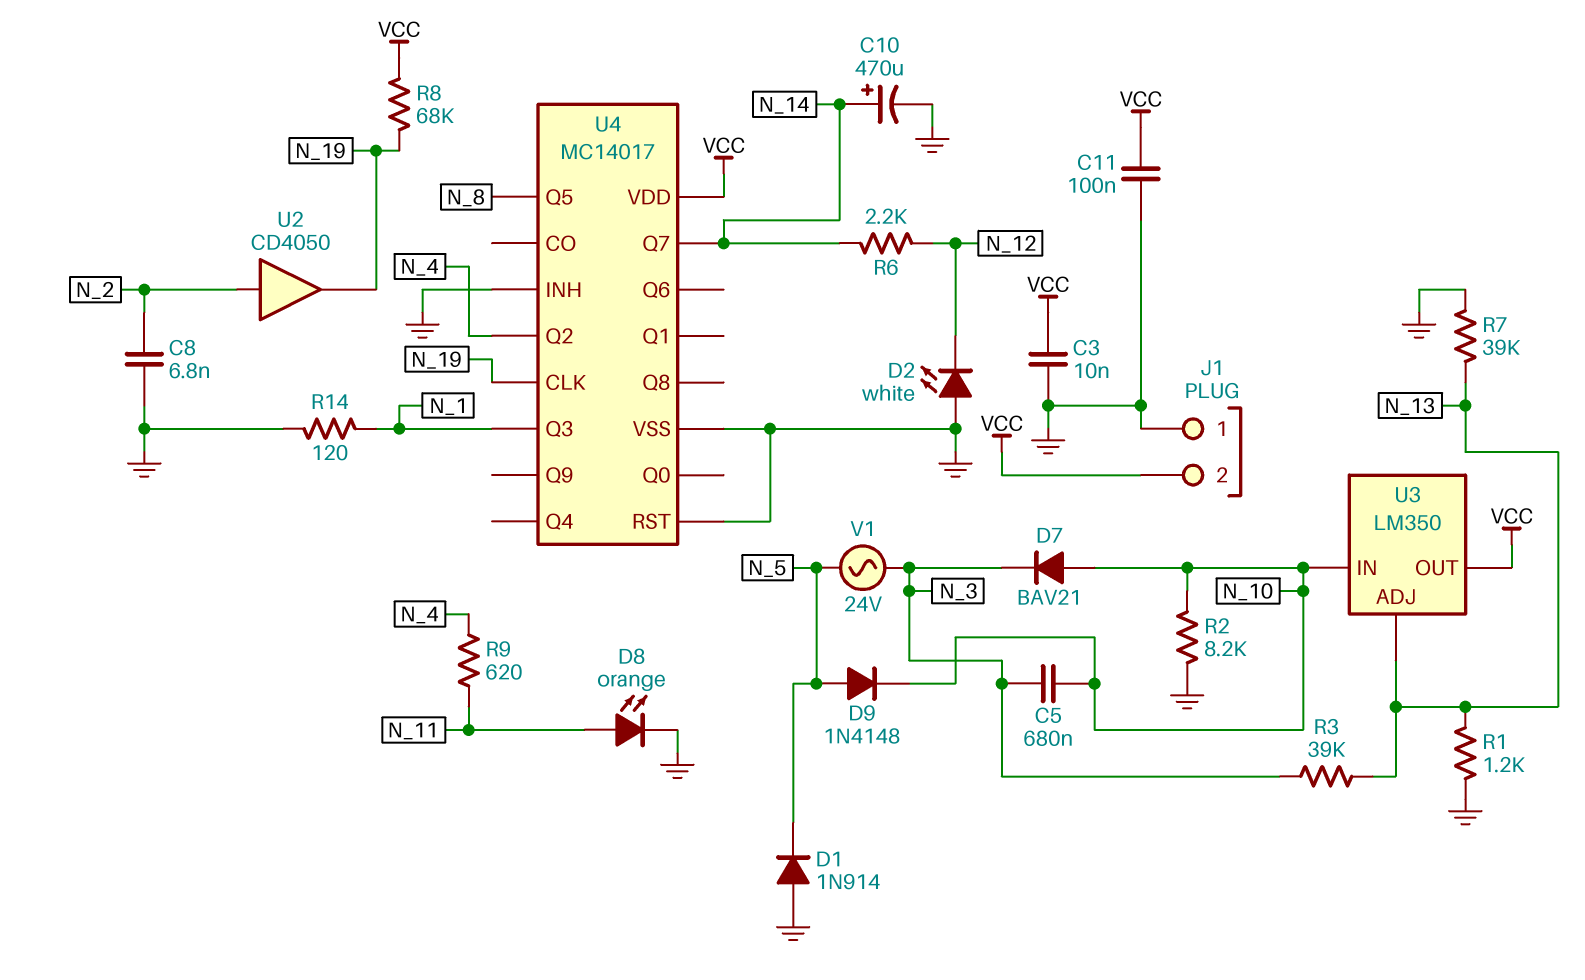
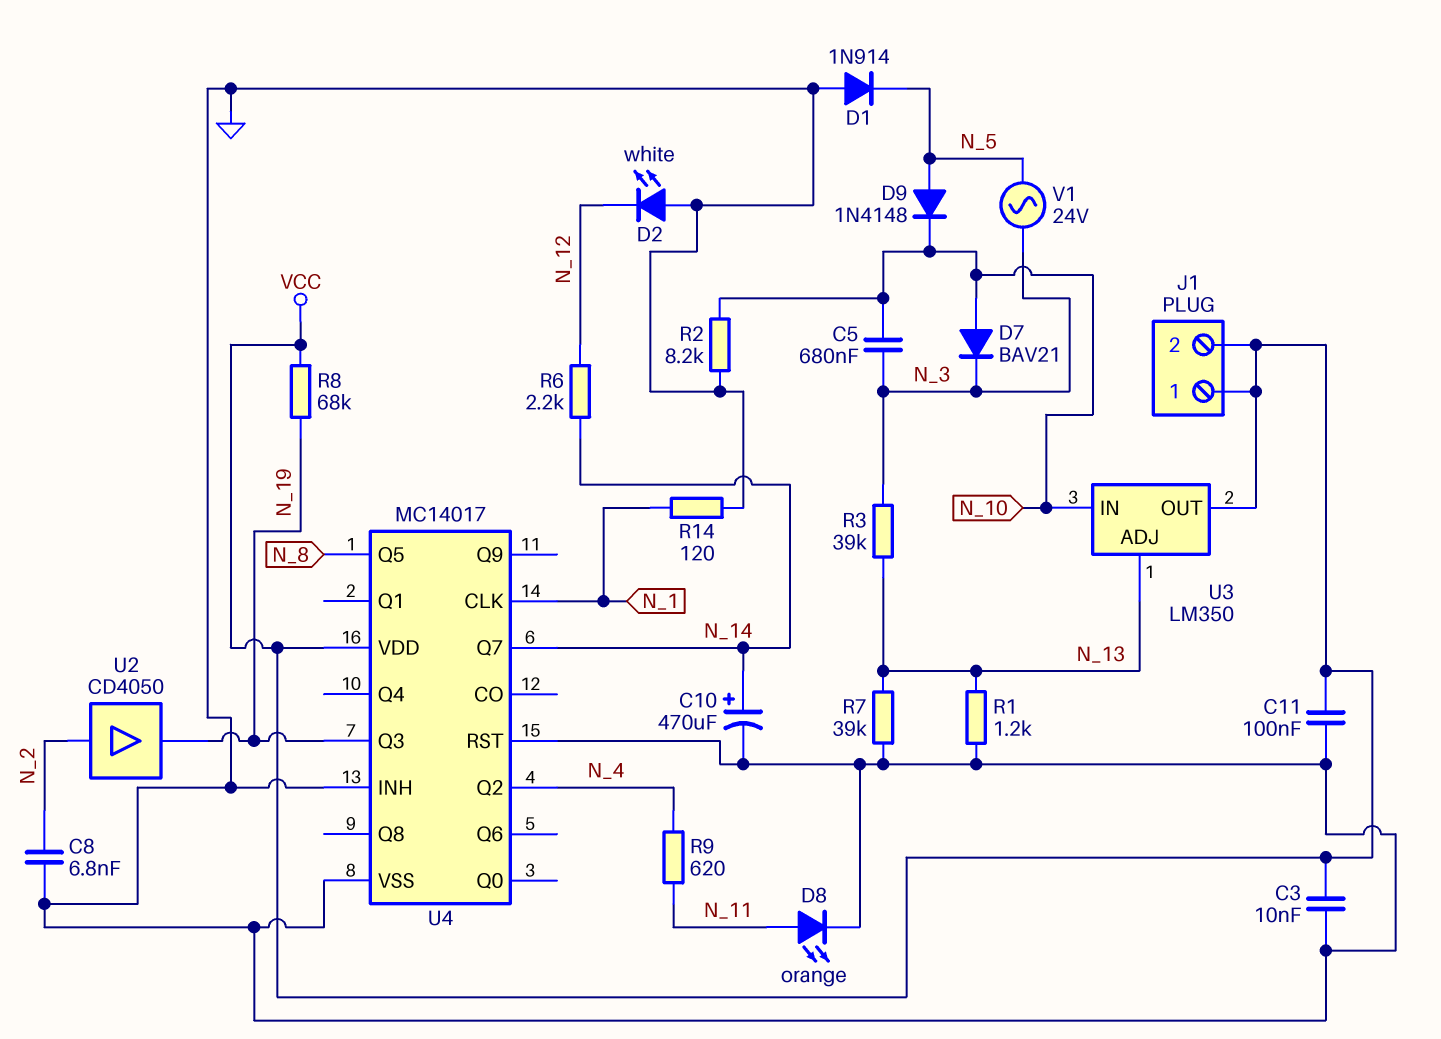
J1 pin 1: GND -> VCC
U4 pin CLK: N_19 -> N_1
U4 pin Q3: N_1 -> N_19

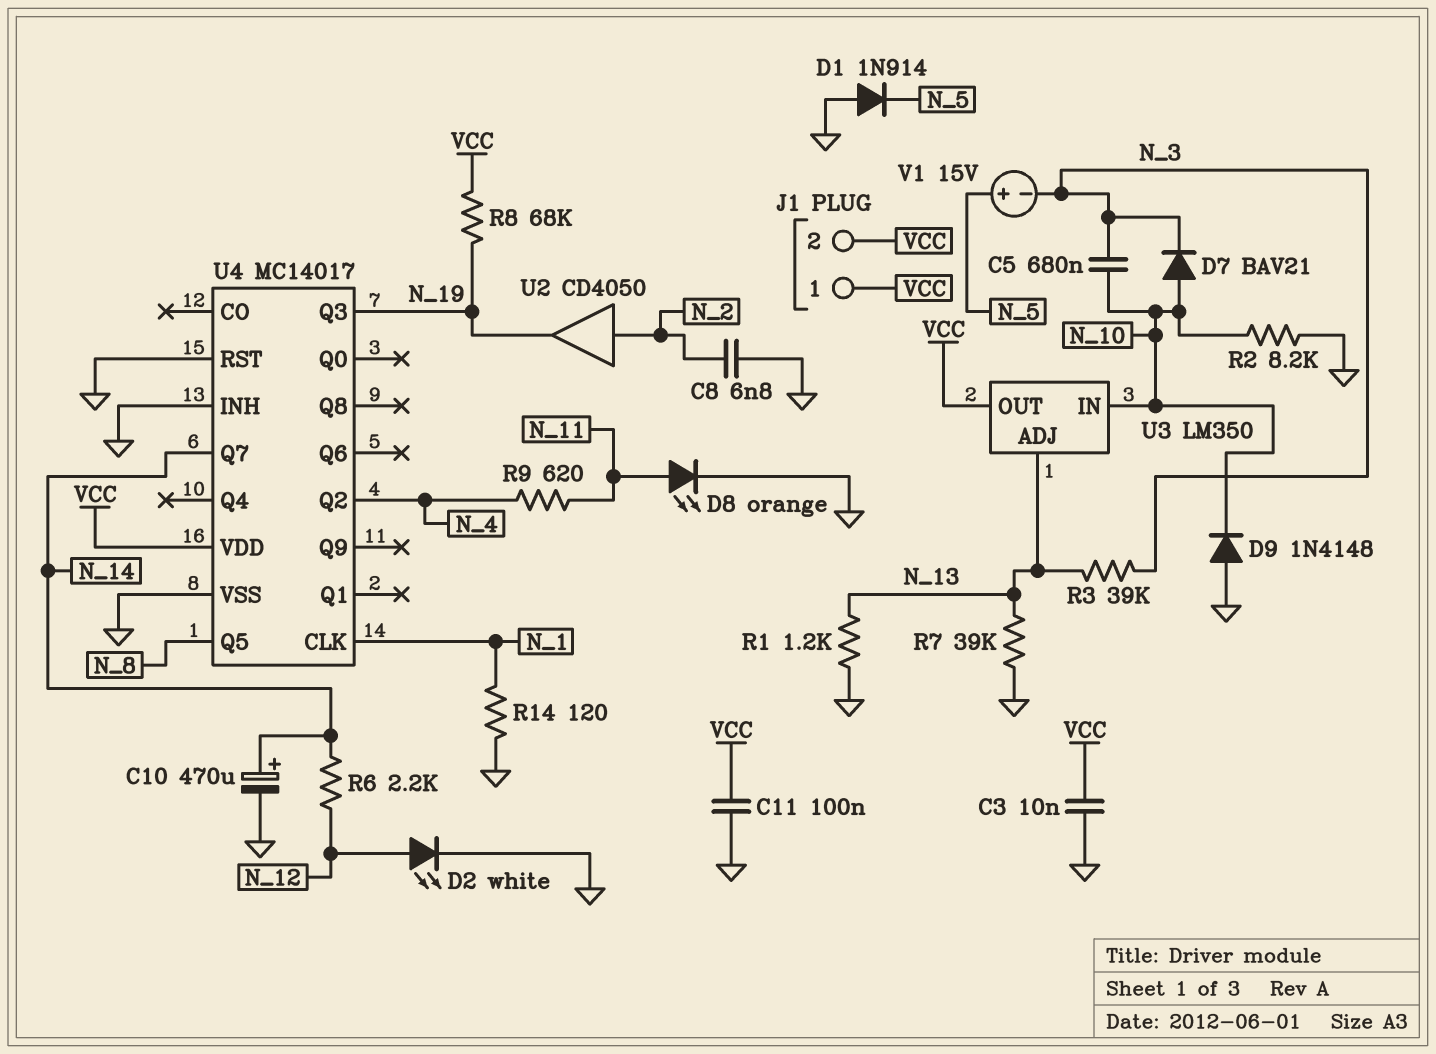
D2: LED white (A GND, K N_12) -> LED white (A N_12, K GND)
D9: diode 1N4148 (A N_5, K N_10) -> diode 1N4148 (A GND, K N_10)
V1: AC 24V (N_3, N_5) -> 15V (plus N_5, minus N_3)

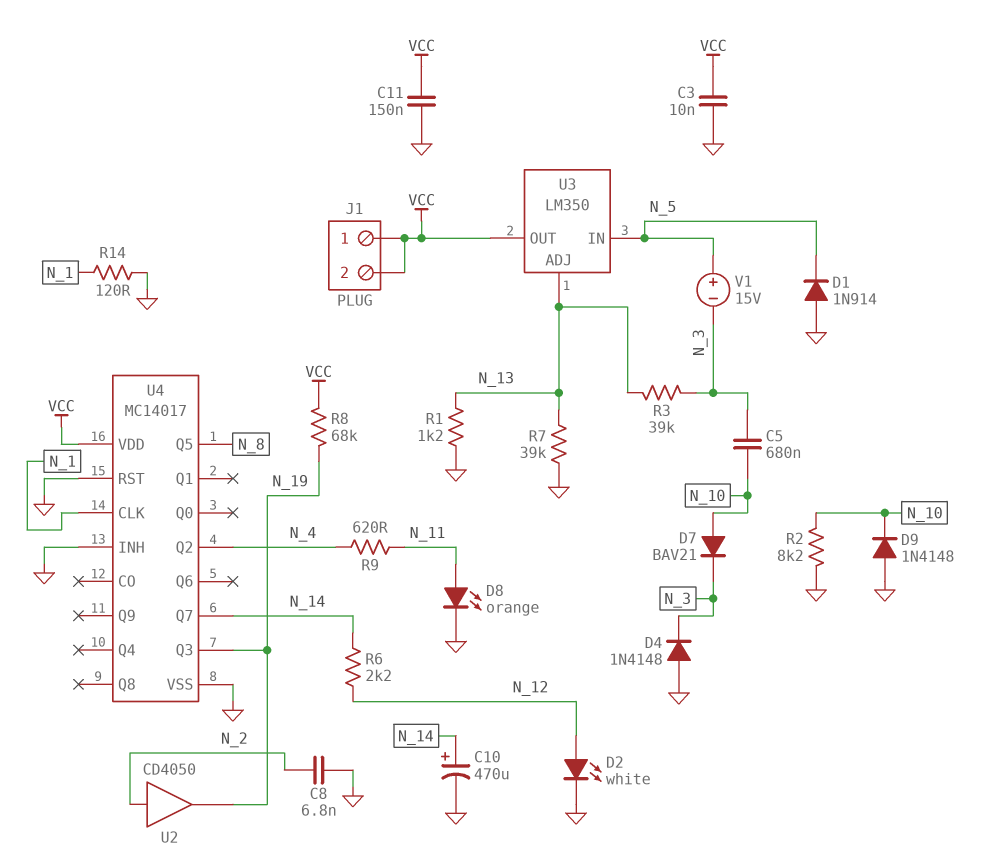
C11: 100nF (GND, VCC) -> 150nF (GND, VCC)
D4: none -> diode 1N4148 (A GND, K N_3)
U3 pin IN: N_10 -> N_5

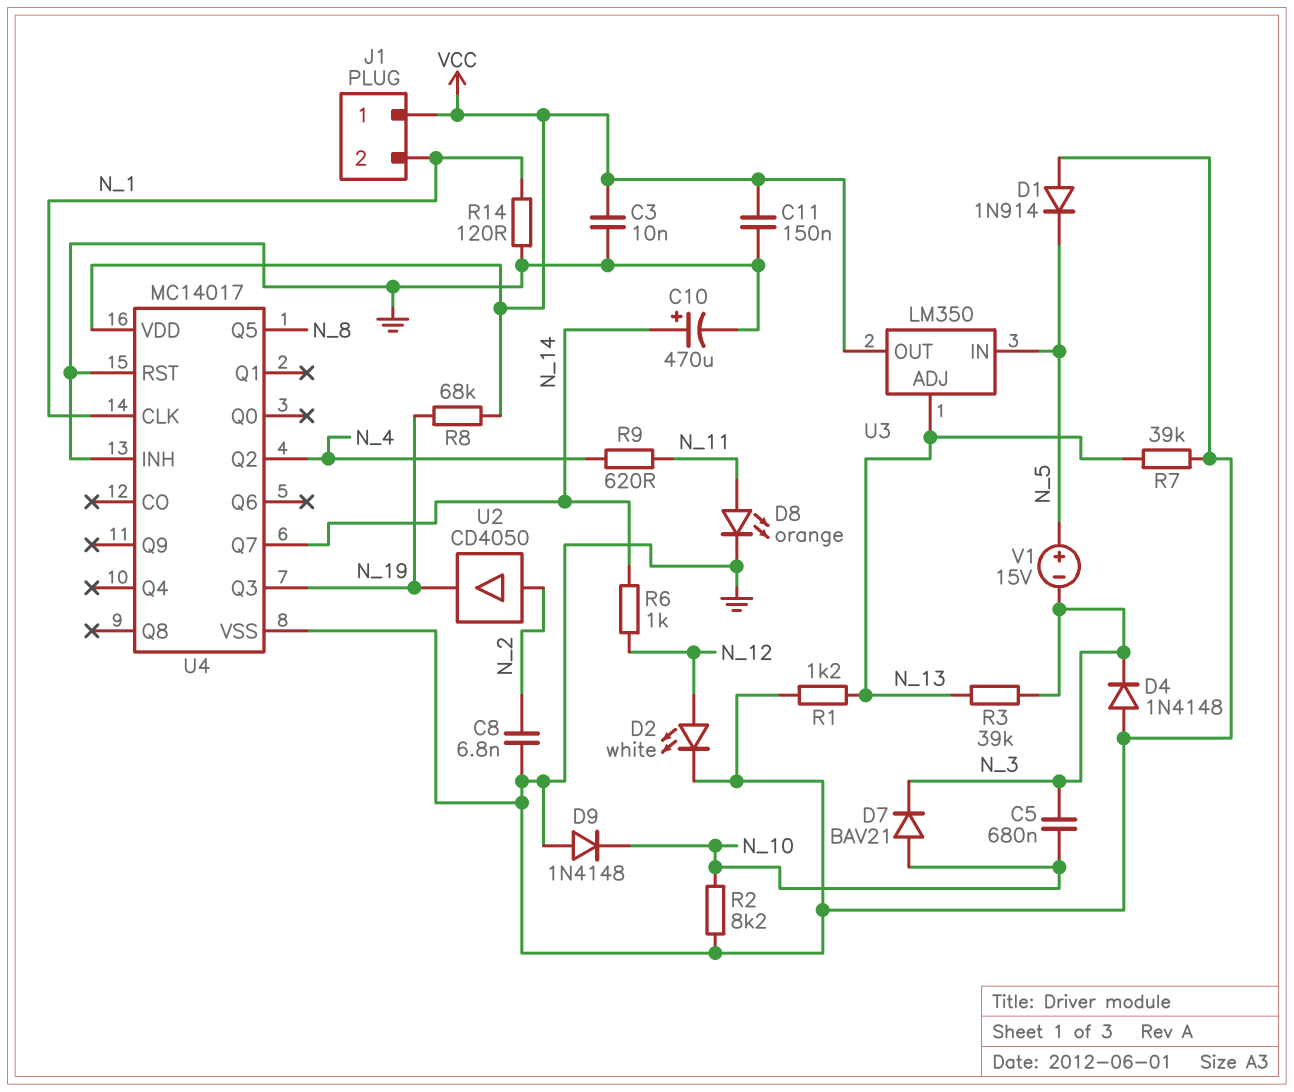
J1 pin 2: VCC -> N_1
R6: 2.2k (N_12, N_14) -> 1k (N_12, N_14)

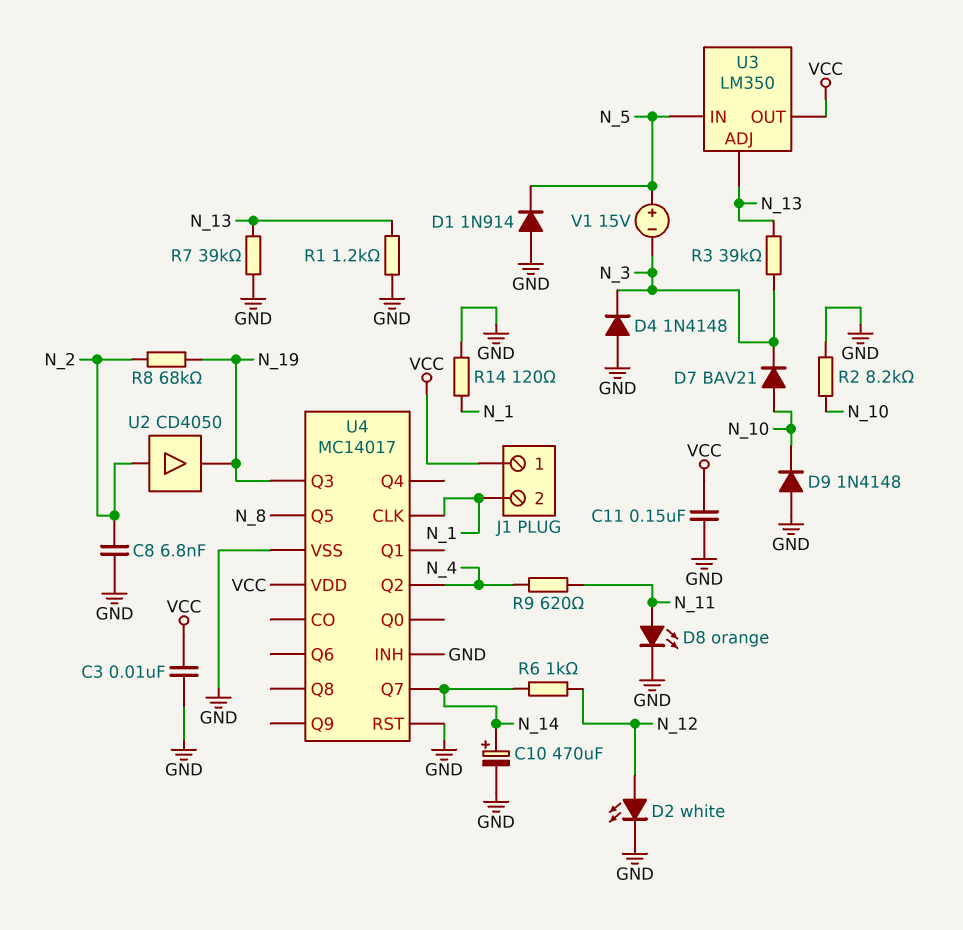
C5: 680nF (N_3, N_10) -> none
R8: 68k (N_19, VCC) -> 68k (N_2, N_19)

